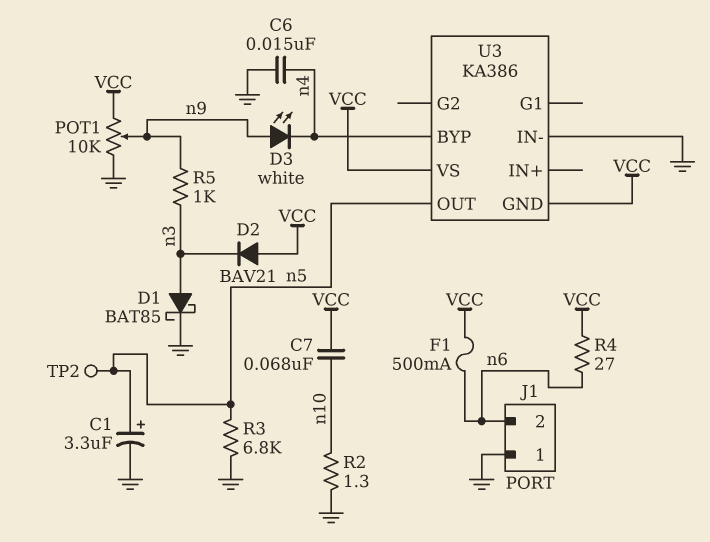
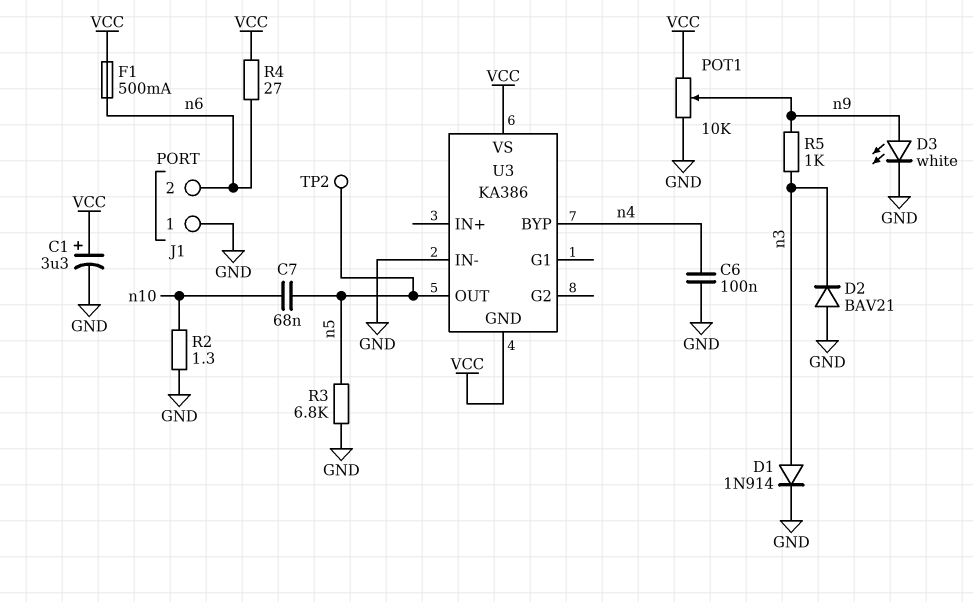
C1: 3.3uF (plus n5, minus GND) -> 3.3uF (plus VCC, minus GND)
C6: 15nF (GND, n4) -> 100nF (GND, n4)
C7: 68nF (VCC, n10) -> 68nF (n5, n10)
D1: schottky BAT85 (A n3, K GND) -> diode 1N914 (A n3, K GND)
D2: diode BAV21 (A VCC, K n3) -> diode BAV21 (A GND, K n3)
D3: LED white (A n9, K n4) -> LED white (A n9, K GND)

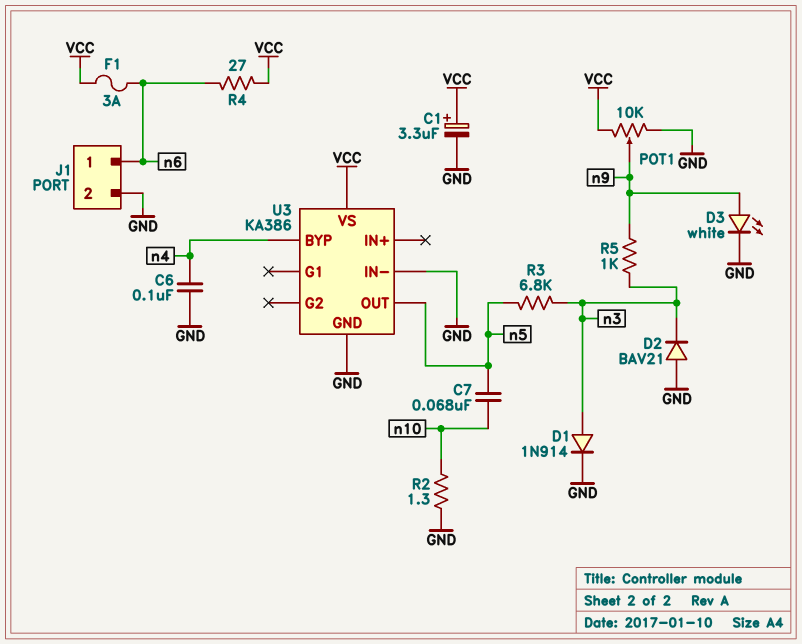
F1: 500mA (VCC, n6) -> 3A (VCC, n6)
J1 pin 1: GND -> n6
J1 pin 2: n6 -> GND
R3: 6.8k (GND, n5) -> 6.8k (n3, n5)
TP2: test point (n5) -> none
U3 pin GND: VCC -> GND

